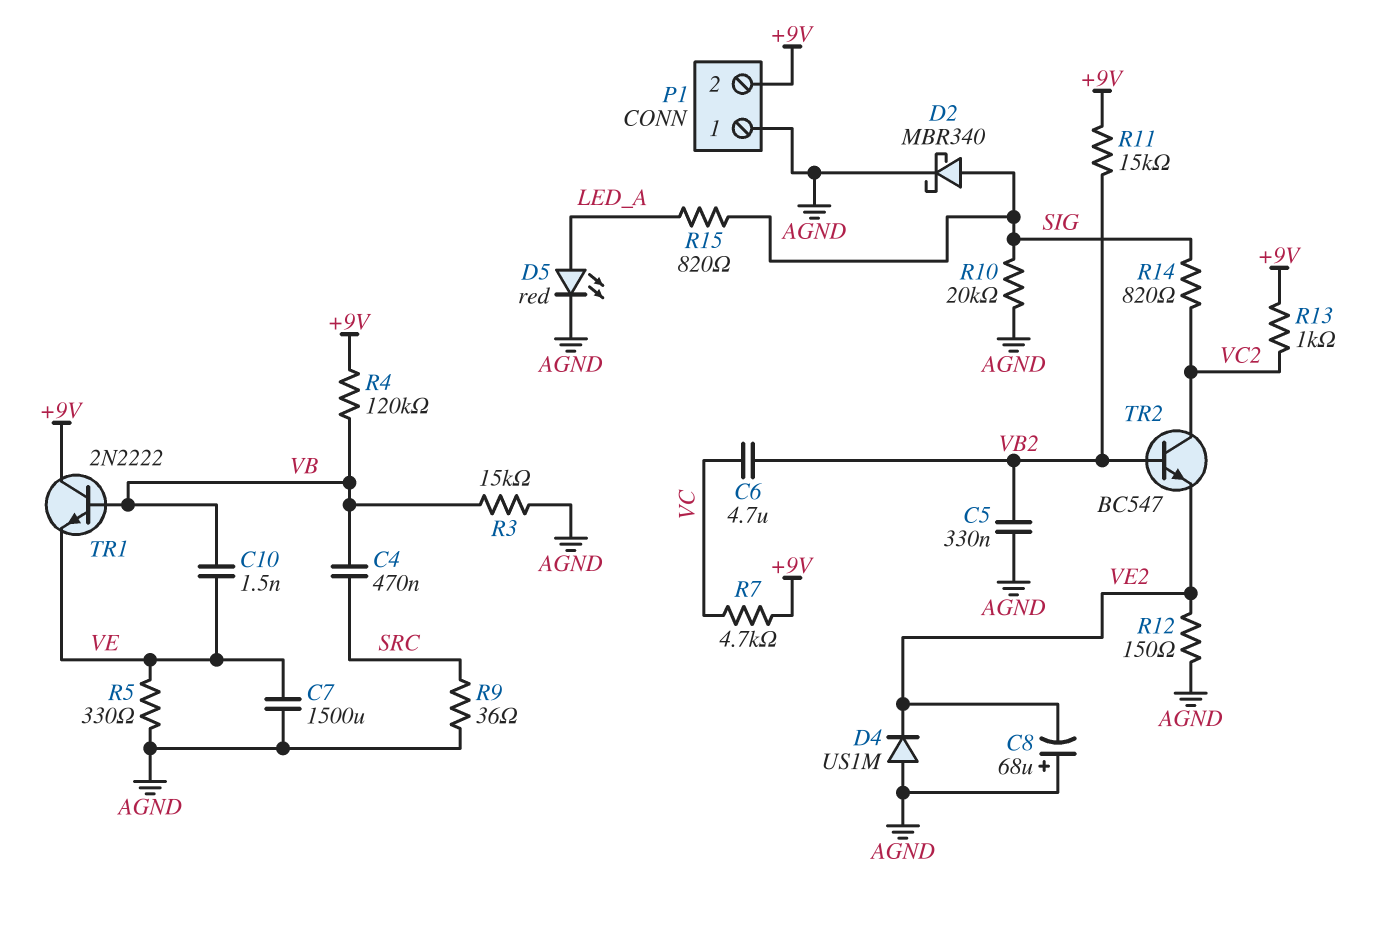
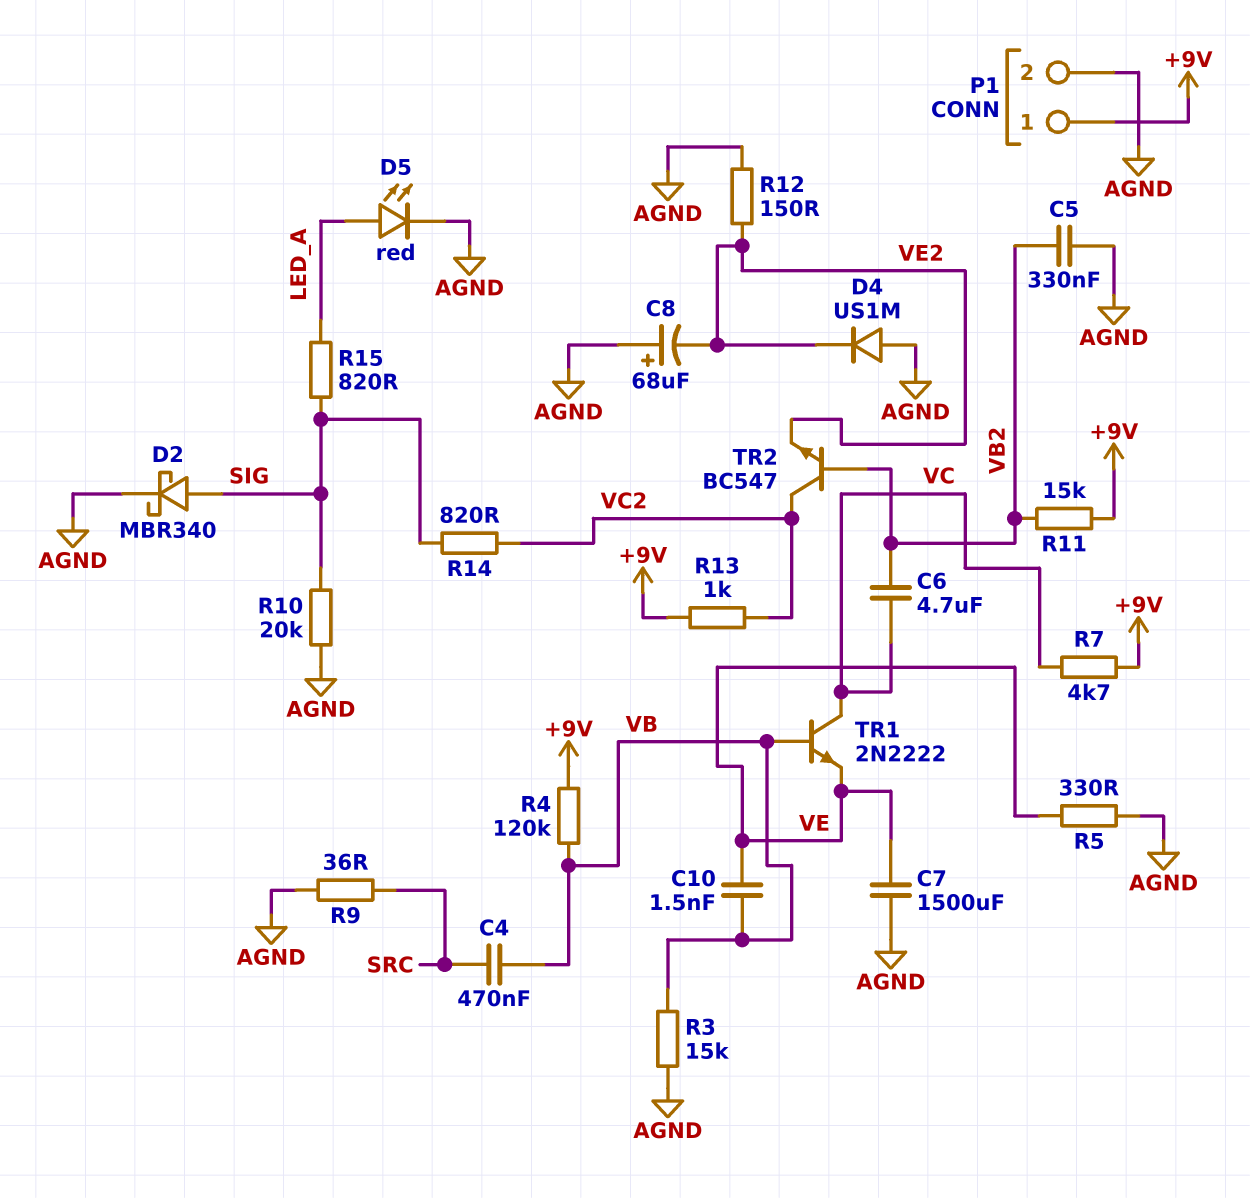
P1 pin 1: AGND -> +9V
P1 pin 2: +9V -> AGND
TR1: NPN 2N2222 (B VB, C +9V, E VE) -> NPN 2N2222 (B VB, C VC, E VE)

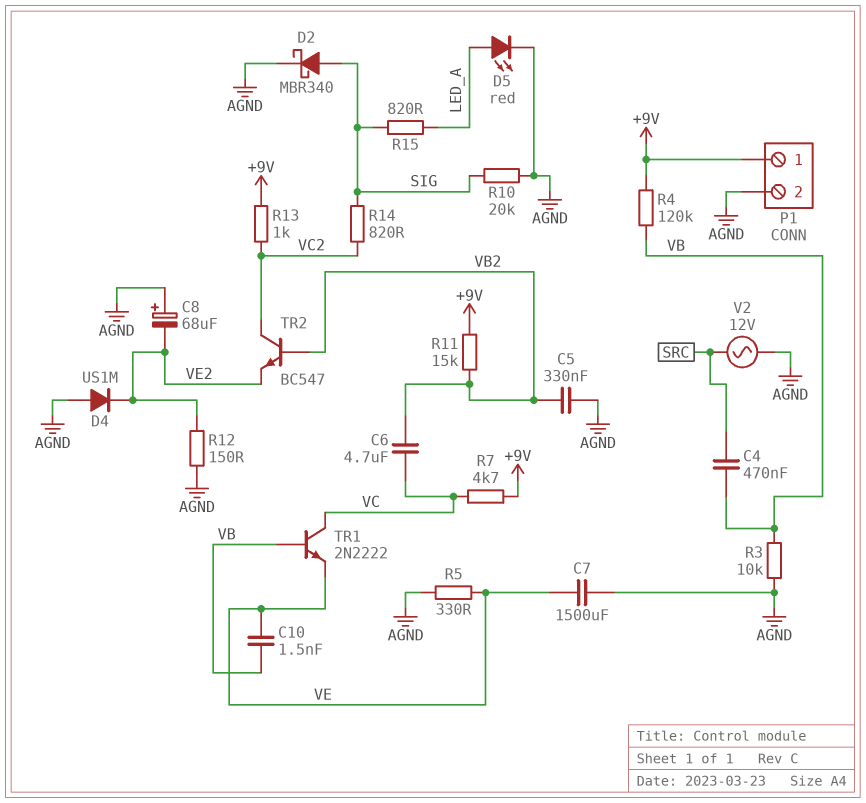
R3: 15k (AGND, VB) -> 10k (AGND, VB)
R9: 36 (AGND, SRC) -> none
V2: none -> AC 12V (AGND, SRC)

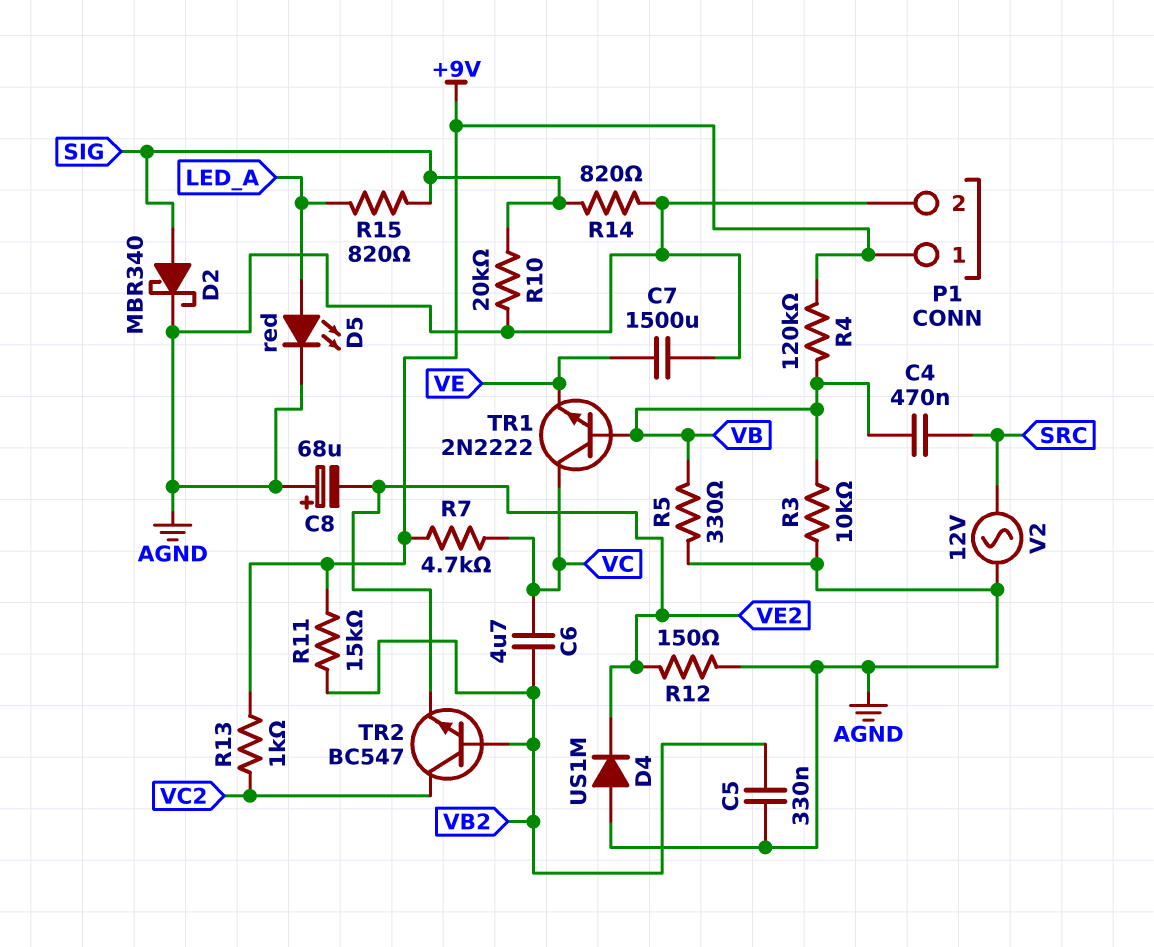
C10: 1.5nF (VB, VE) -> none
R5: 330 (AGND, VE) -> 330 (AGND, VB)
R14: 820 (SIG, VC2) -> 820 (AGND, SIG)

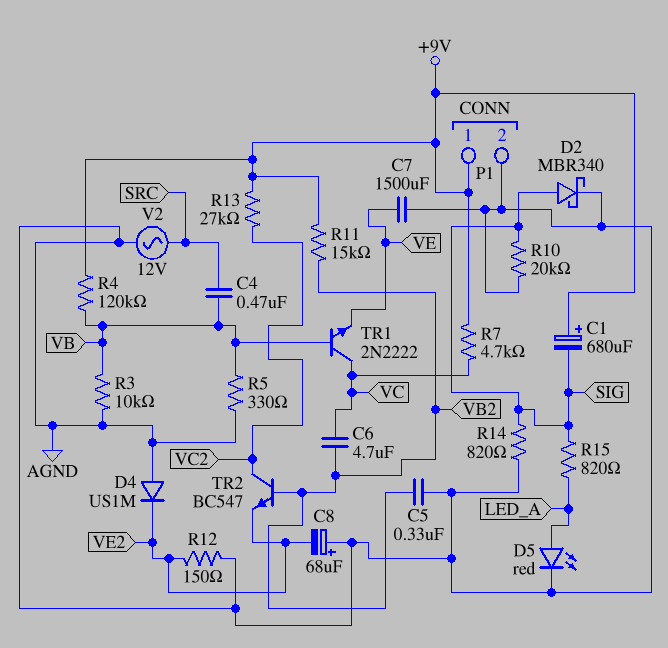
C1: none -> 680uF (plus +9V, minus SIG)
R13: 1k (+9V, VC2) -> 27k (+9V, VC2)

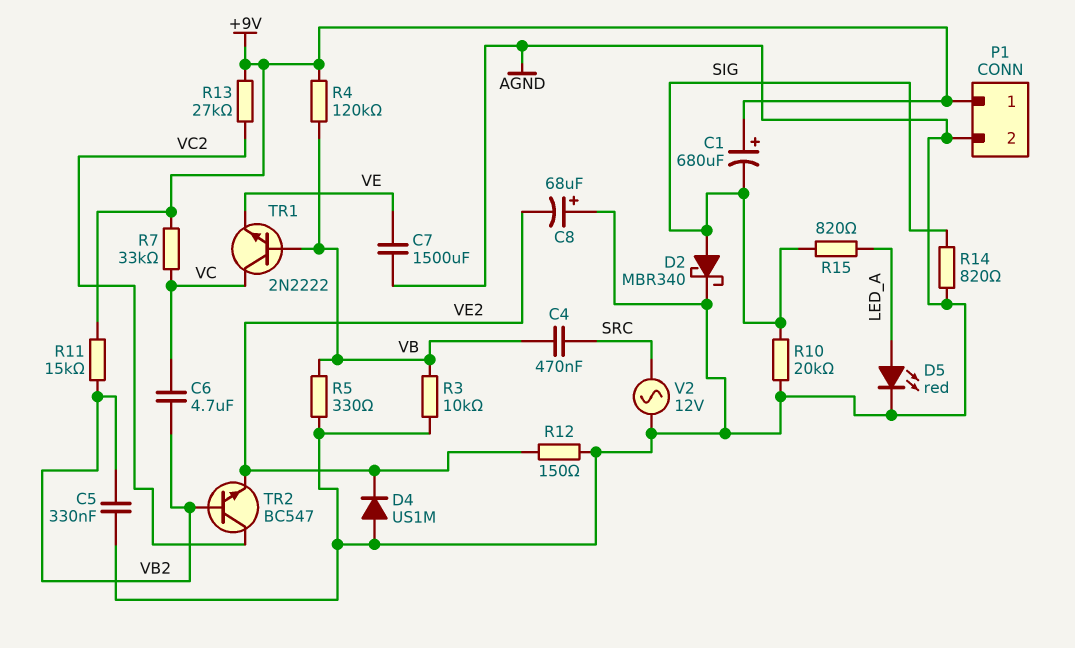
R7: 4.7k (+9V, VC) -> 33k (+9V, VC)

